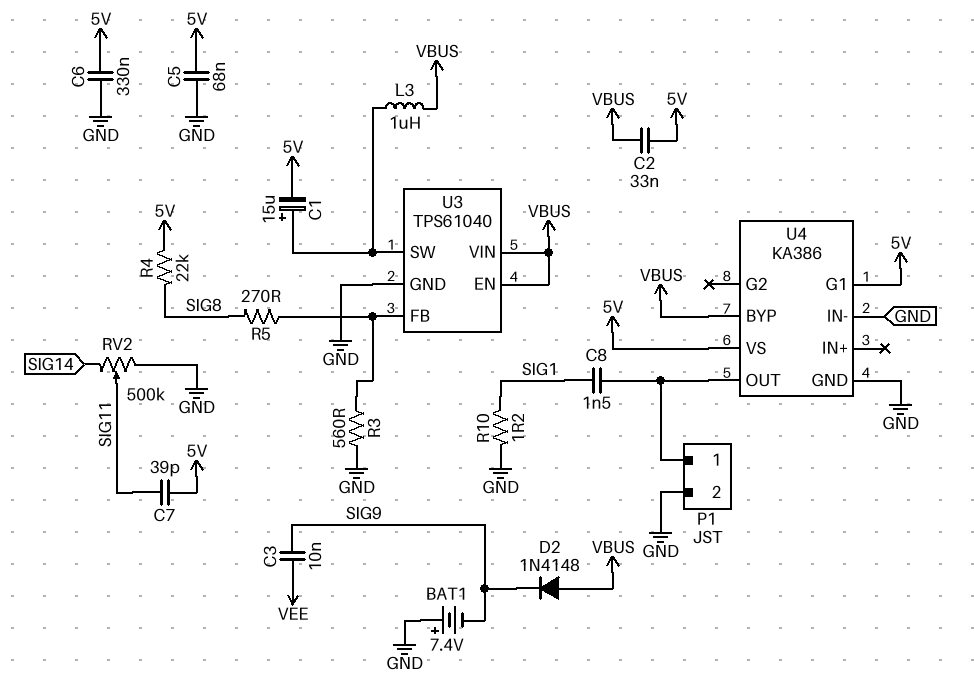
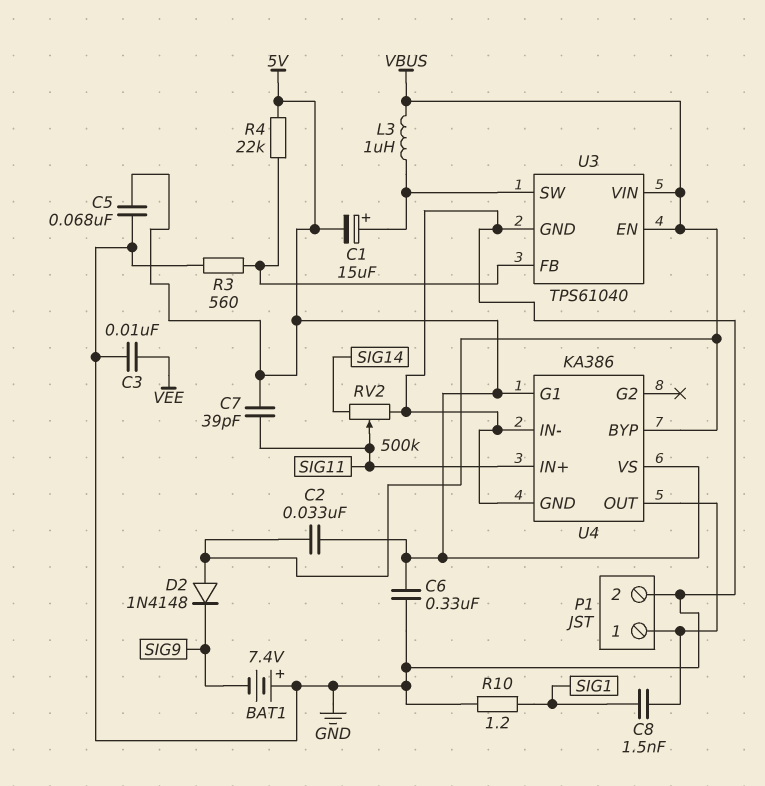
C3: 10nF (SIG9, VEE) -> 10nF (GND, VEE)
R4: 22k (5V, SIG8) -> 22k (5V, U3/FB)
R5: 270 (SIG8, U3/FB) -> none
U4 pin IN+: none -> SIG11

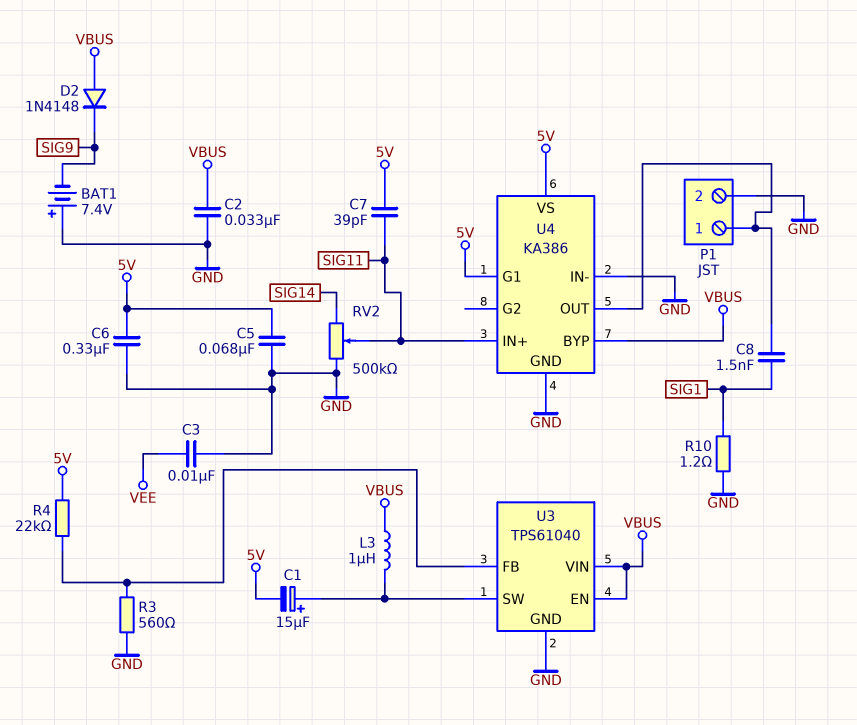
C2: 33nF (5V, VBUS) -> 33nF (GND, VBUS)

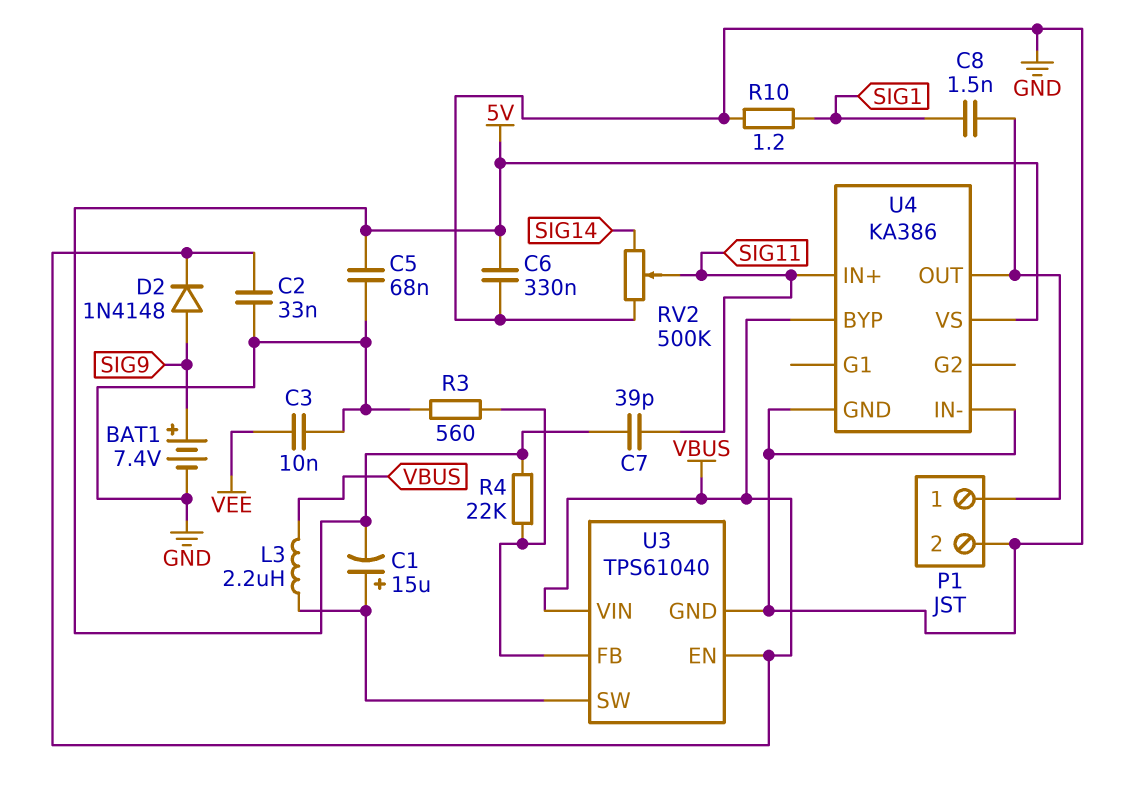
BAT1: 7.4V (plus GND, minus SIG9) -> 7.4V (plus SIG9, minus GND)
D2: diode 1N4148 (A VBUS, K SIG9) -> diode 1N4148 (A SIG9, K VBUS)
L3: 1uH (U3/SW, VBUS) -> 2.2uH (U3/SW, VBUS)
U4 pin G1: 5V -> none

